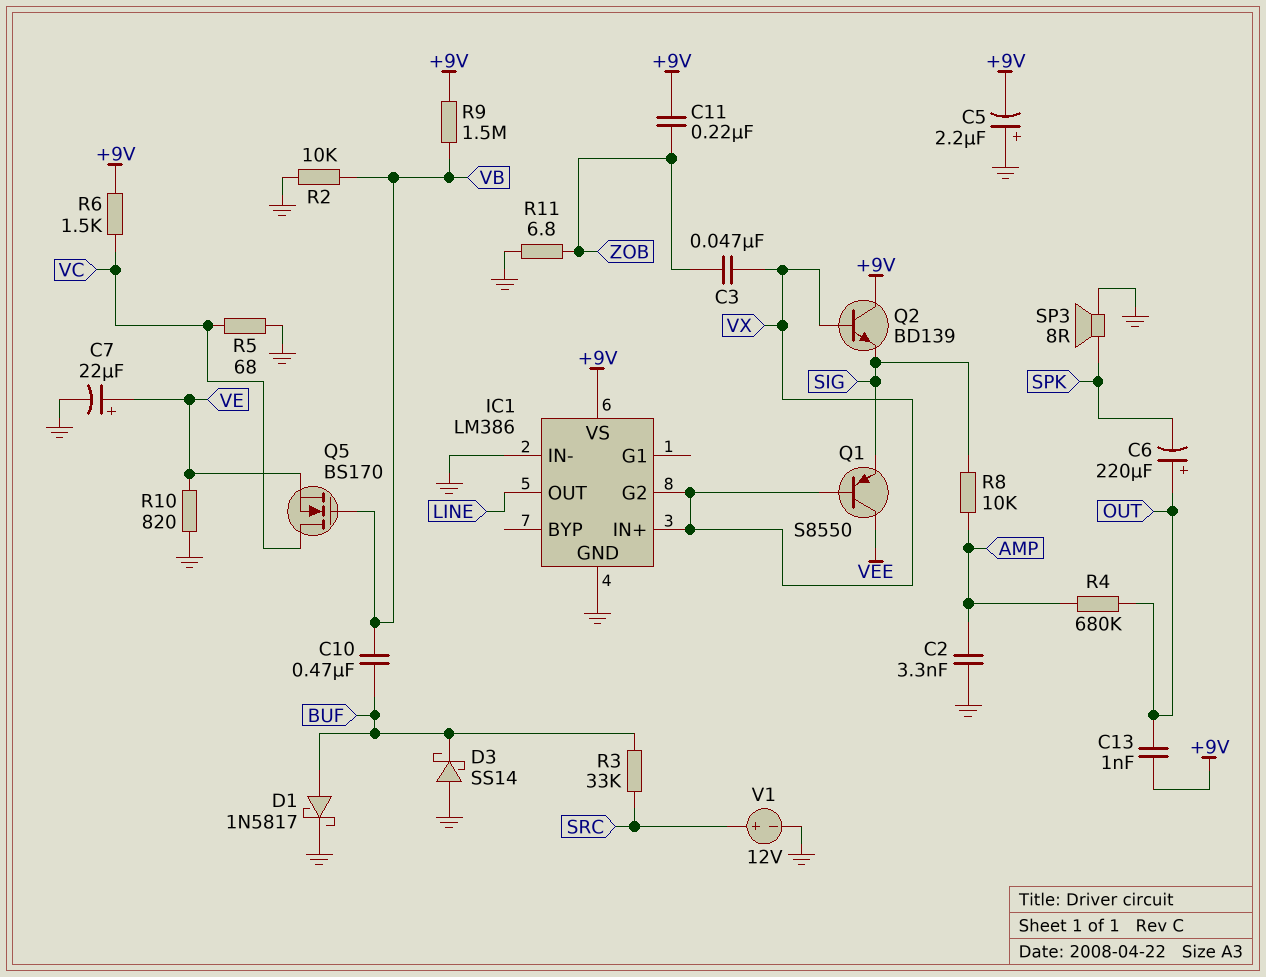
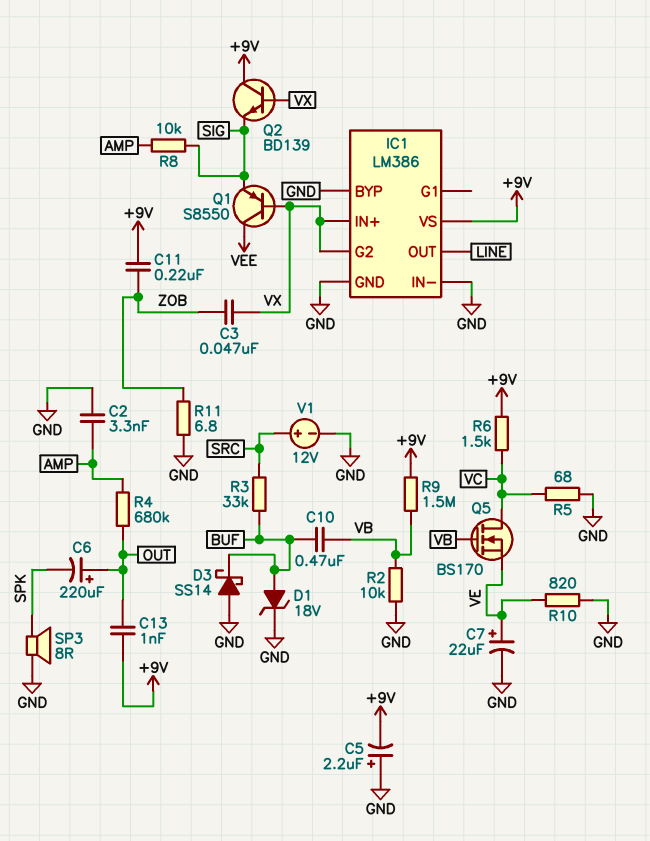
D1: schottky 1N5817 (A BUF, K GND) -> zener 18V (A BUF, K GND)
IC1 pin BYP: none -> GND

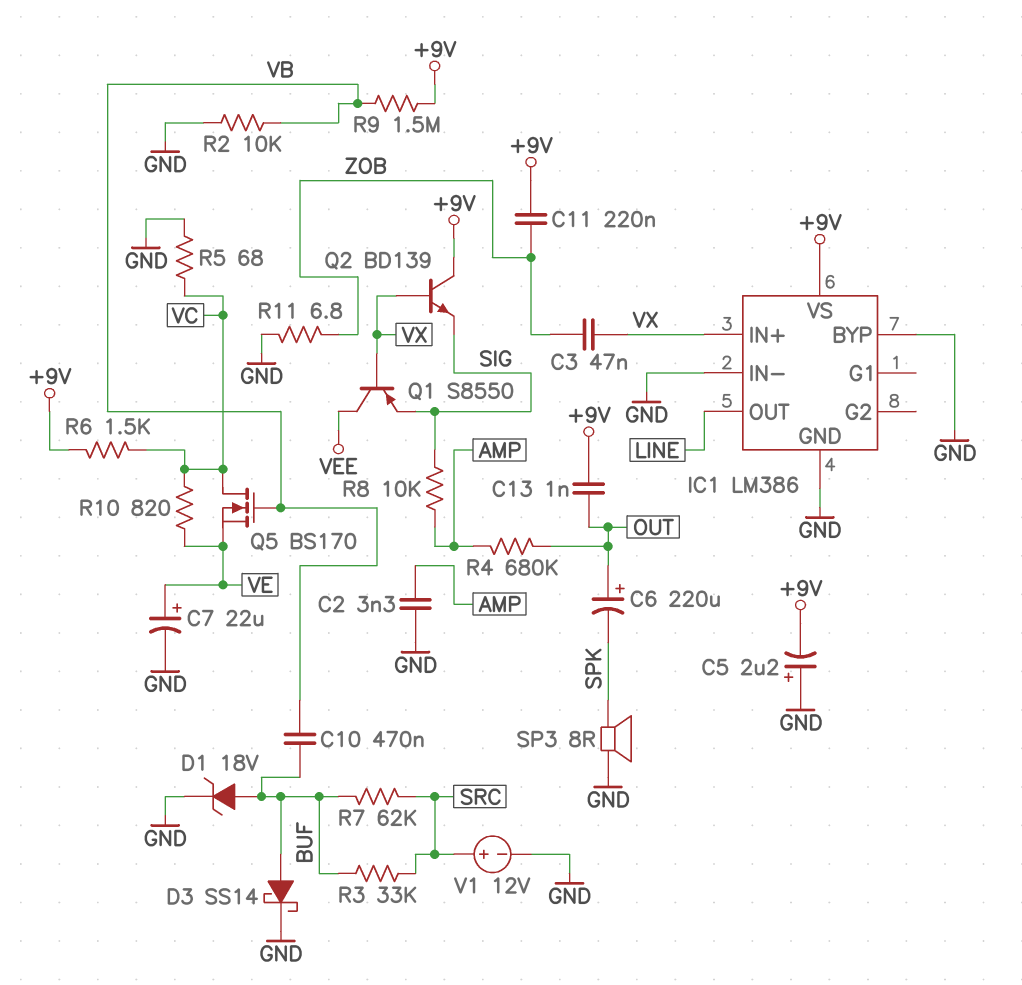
D3: schottky SS14 (A GND, K BUF) -> schottky SS14 (A BUF, K GND)
IC1 pin G2: VX -> none
R7: none -> 62k (BUF, SRC)
R10: 820 (GND, VE) -> 820 (VC, VE)

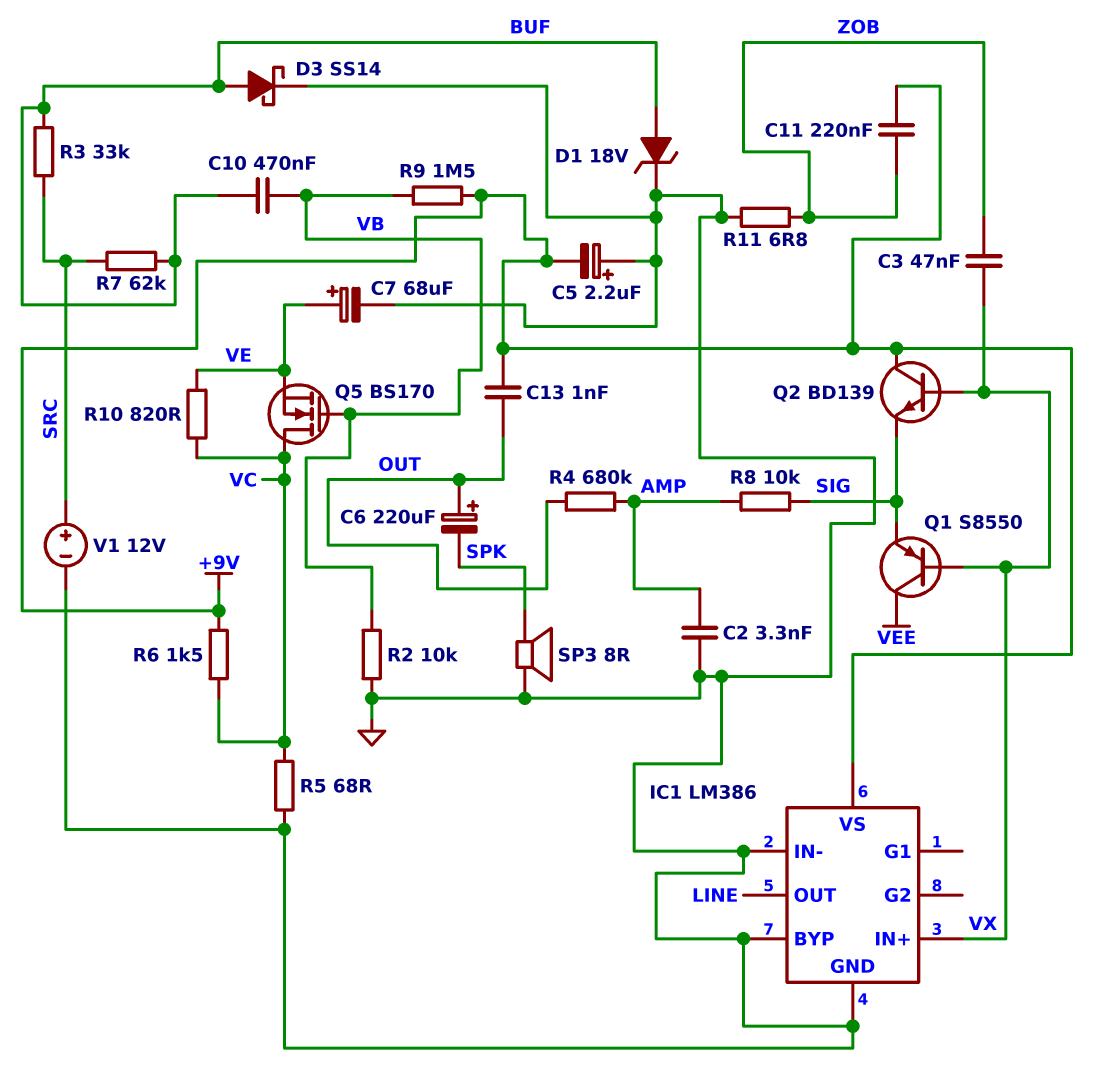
C7: 22uF (plus VE, minus GND) -> 68uF (plus VE, minus GND)

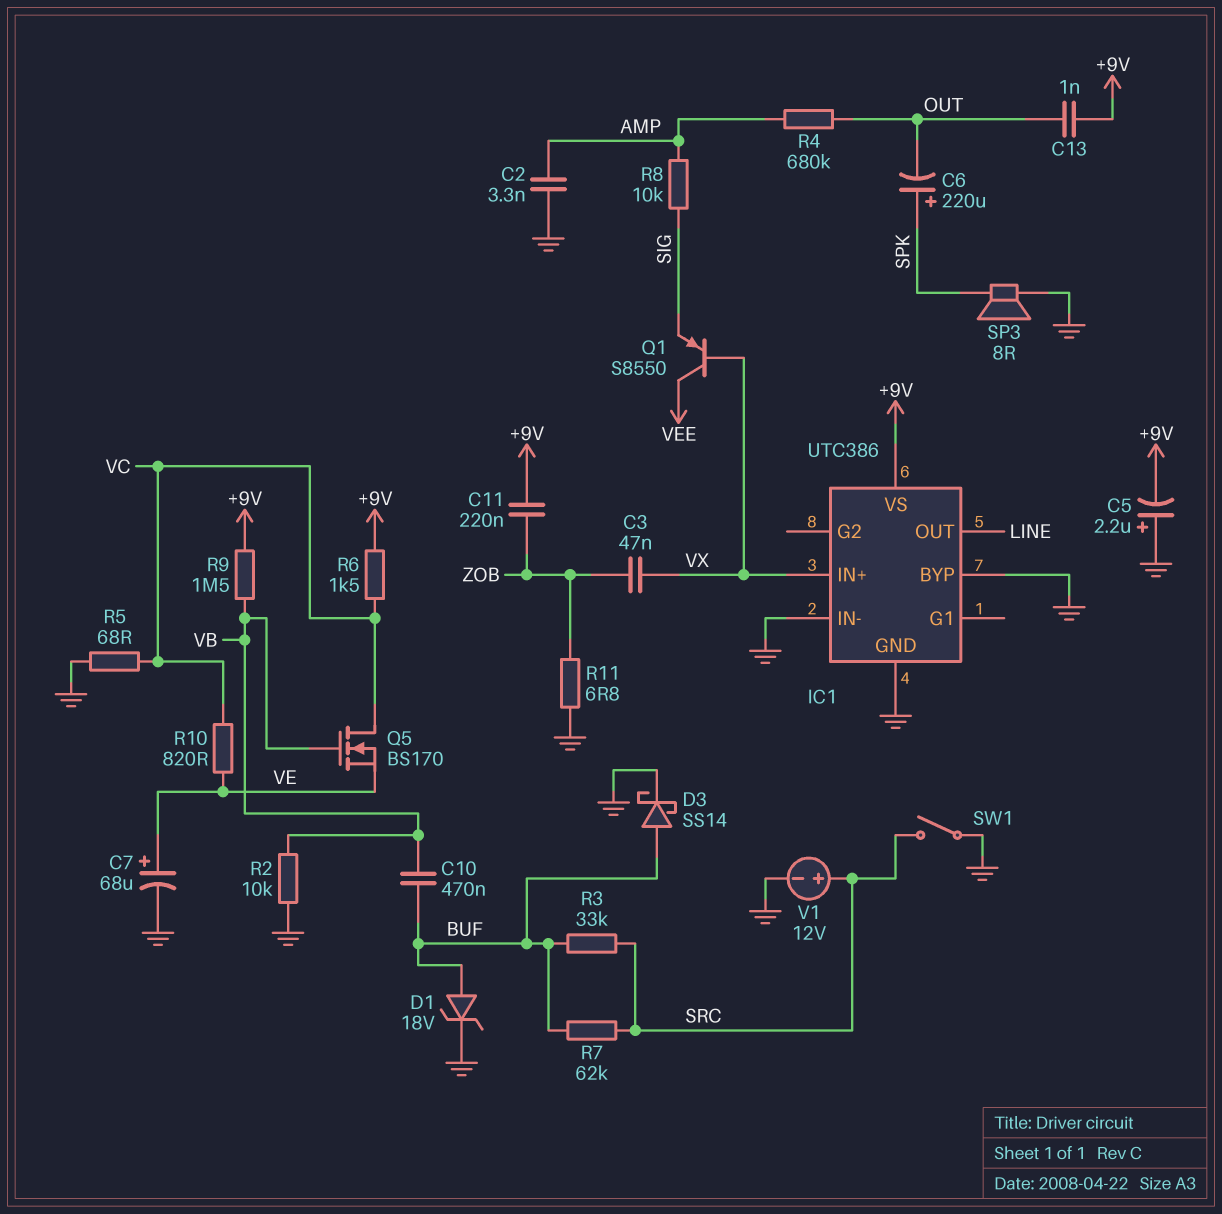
C6: 220uF (plus OUT, minus SPK) -> 220uF (plus SPK, minus OUT)
IC1: LM386 -> UTC386
Q2: NPN BD139 (B VX, C +9V, E SIG) -> none
SW1: none -> switch (GND, SRC)

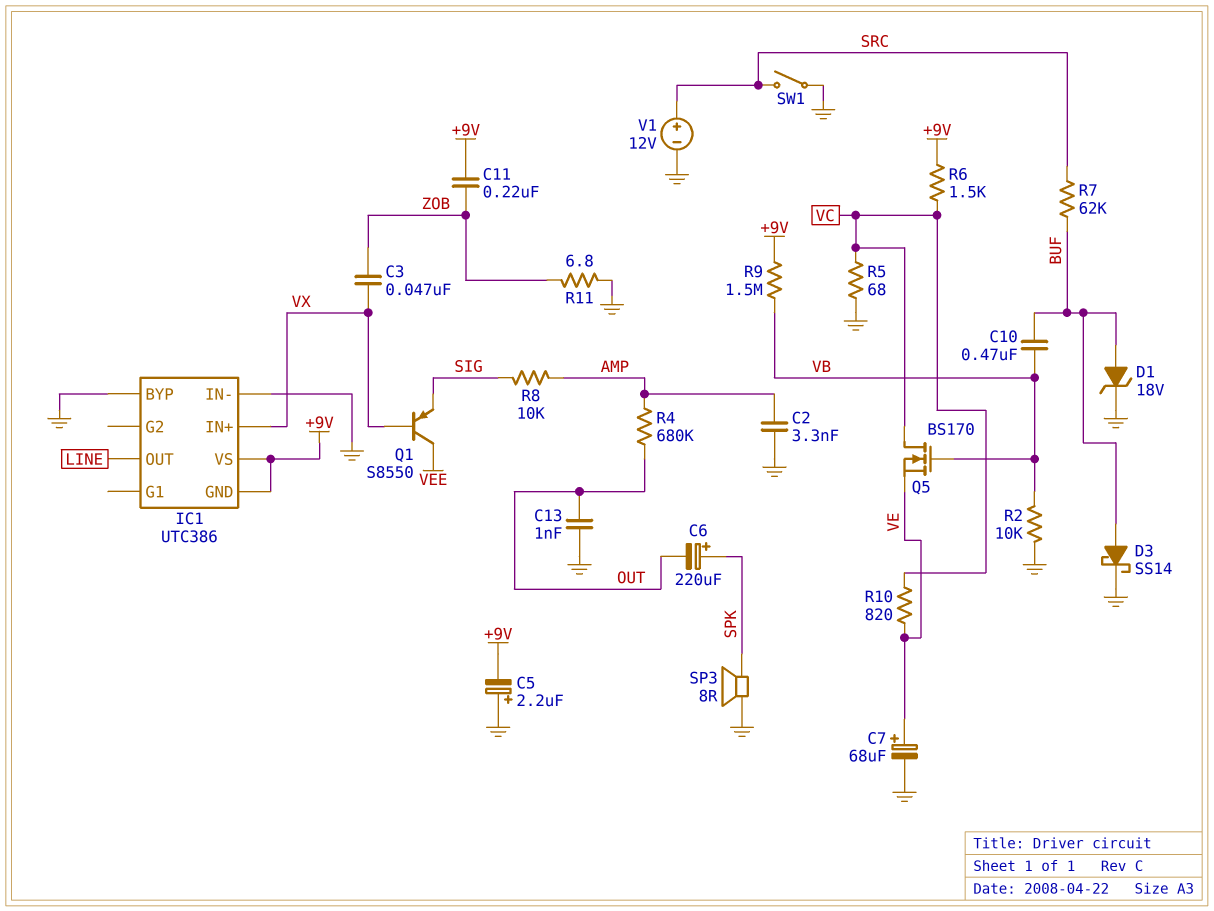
C13: 1nF (+9V, OUT) -> 1nF (GND, OUT)
IC1 pin GND: GND -> +9V
R3: 33k (BUF, SRC) -> none

